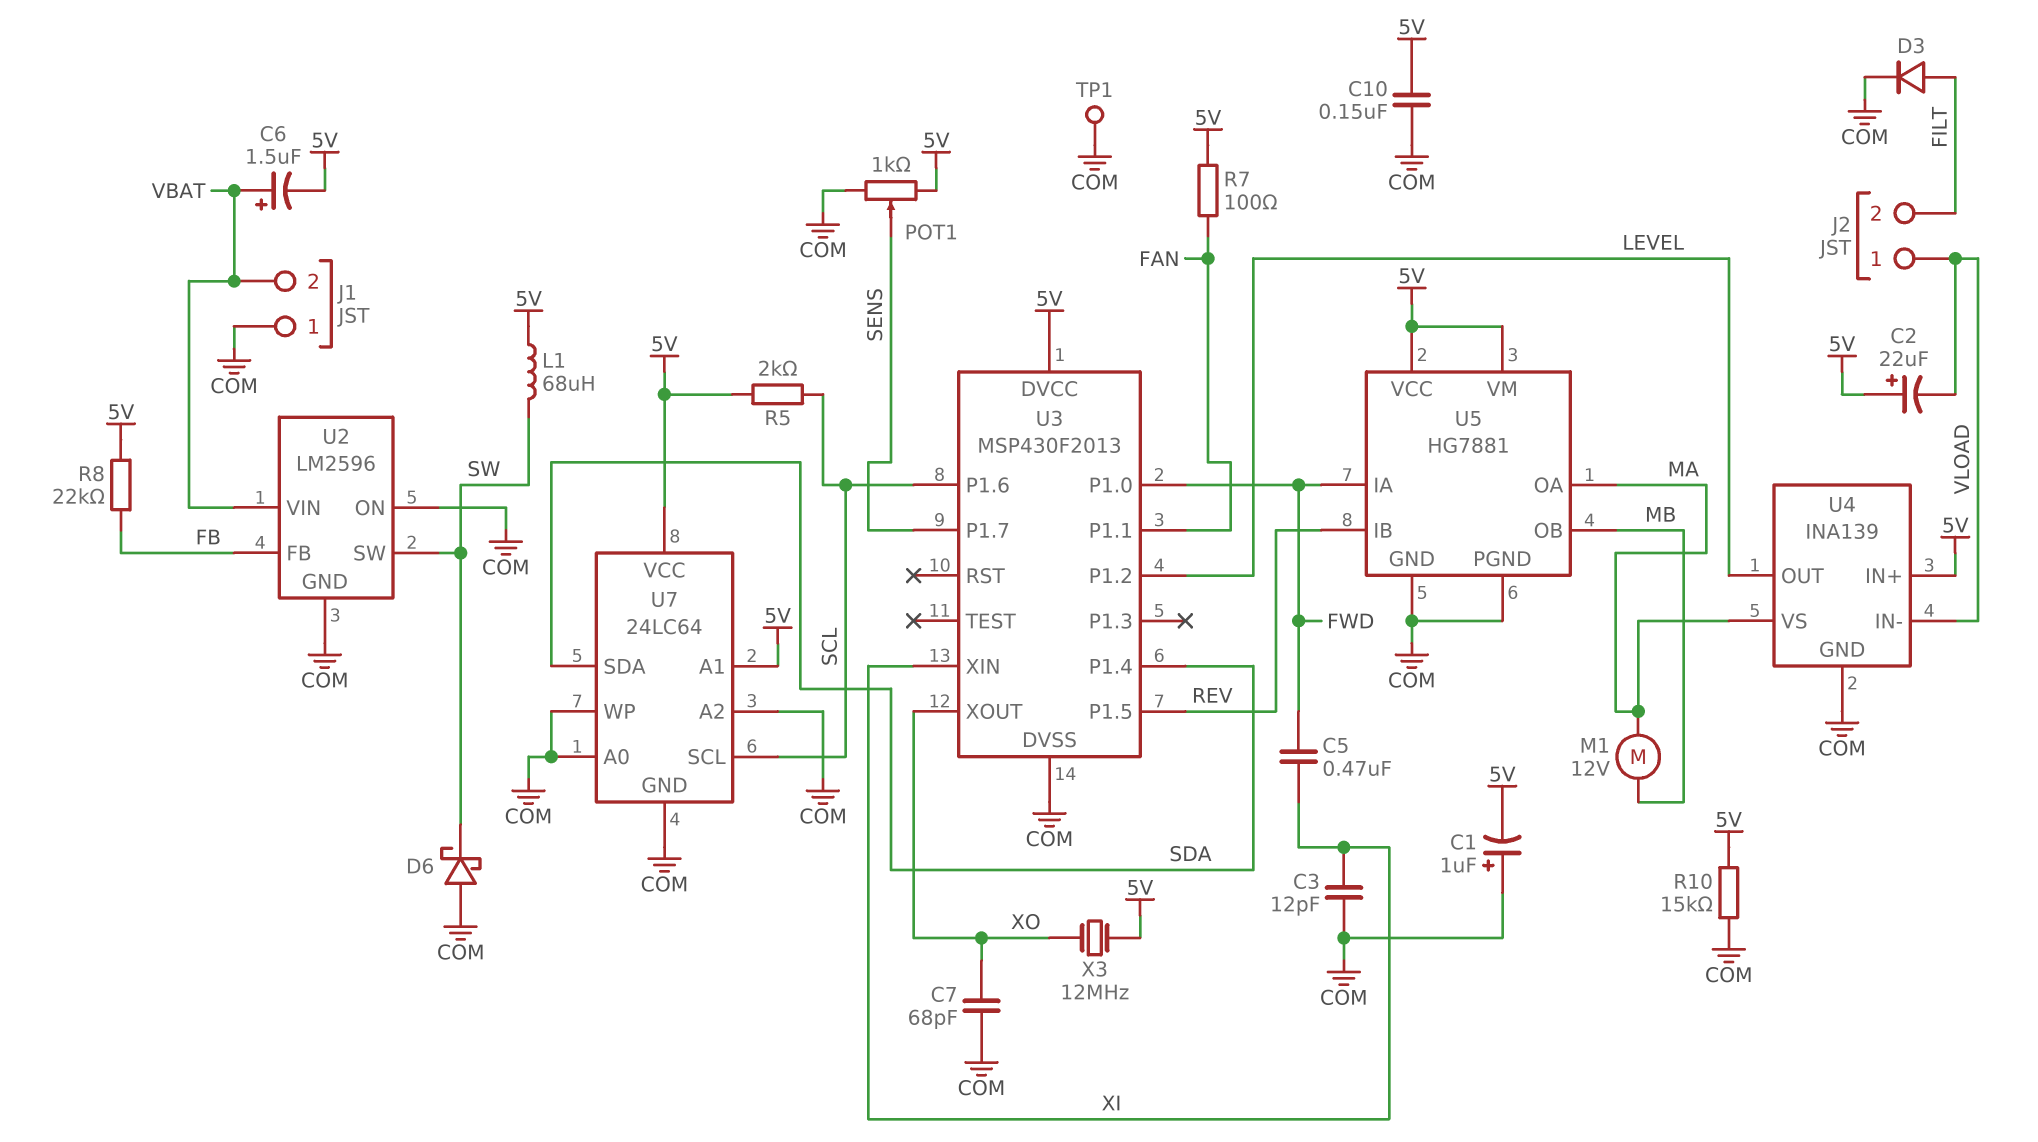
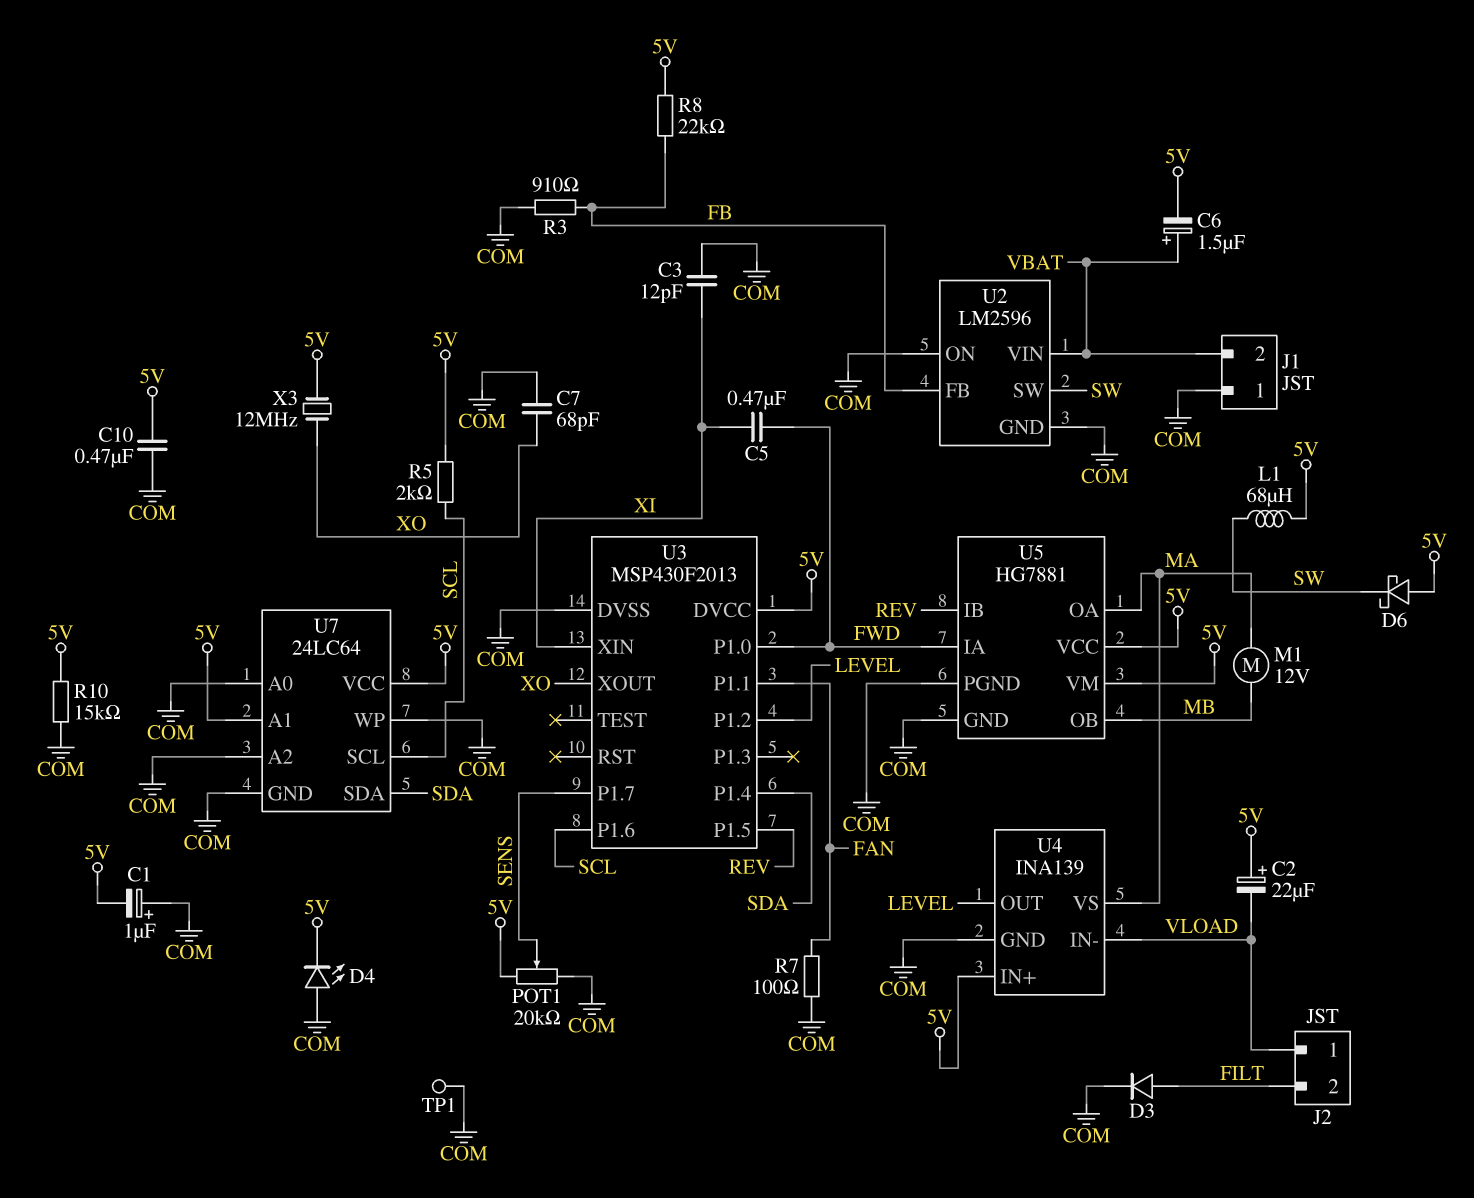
C10: 150nF (5V, COM) -> 470nF (5V, COM)
D4: none -> LED (A COM, K 5V)
D6: schottky (A COM, K SW) -> schottky (A 5V, K SW)
POT1: 1k (5V, COM, wiper SENS) -> 20k (5V, COM, wiper SENS)
R3: none -> 910 (COM, FB)
R7: 100 (5V, FAN) -> 100 (COM, FAN)

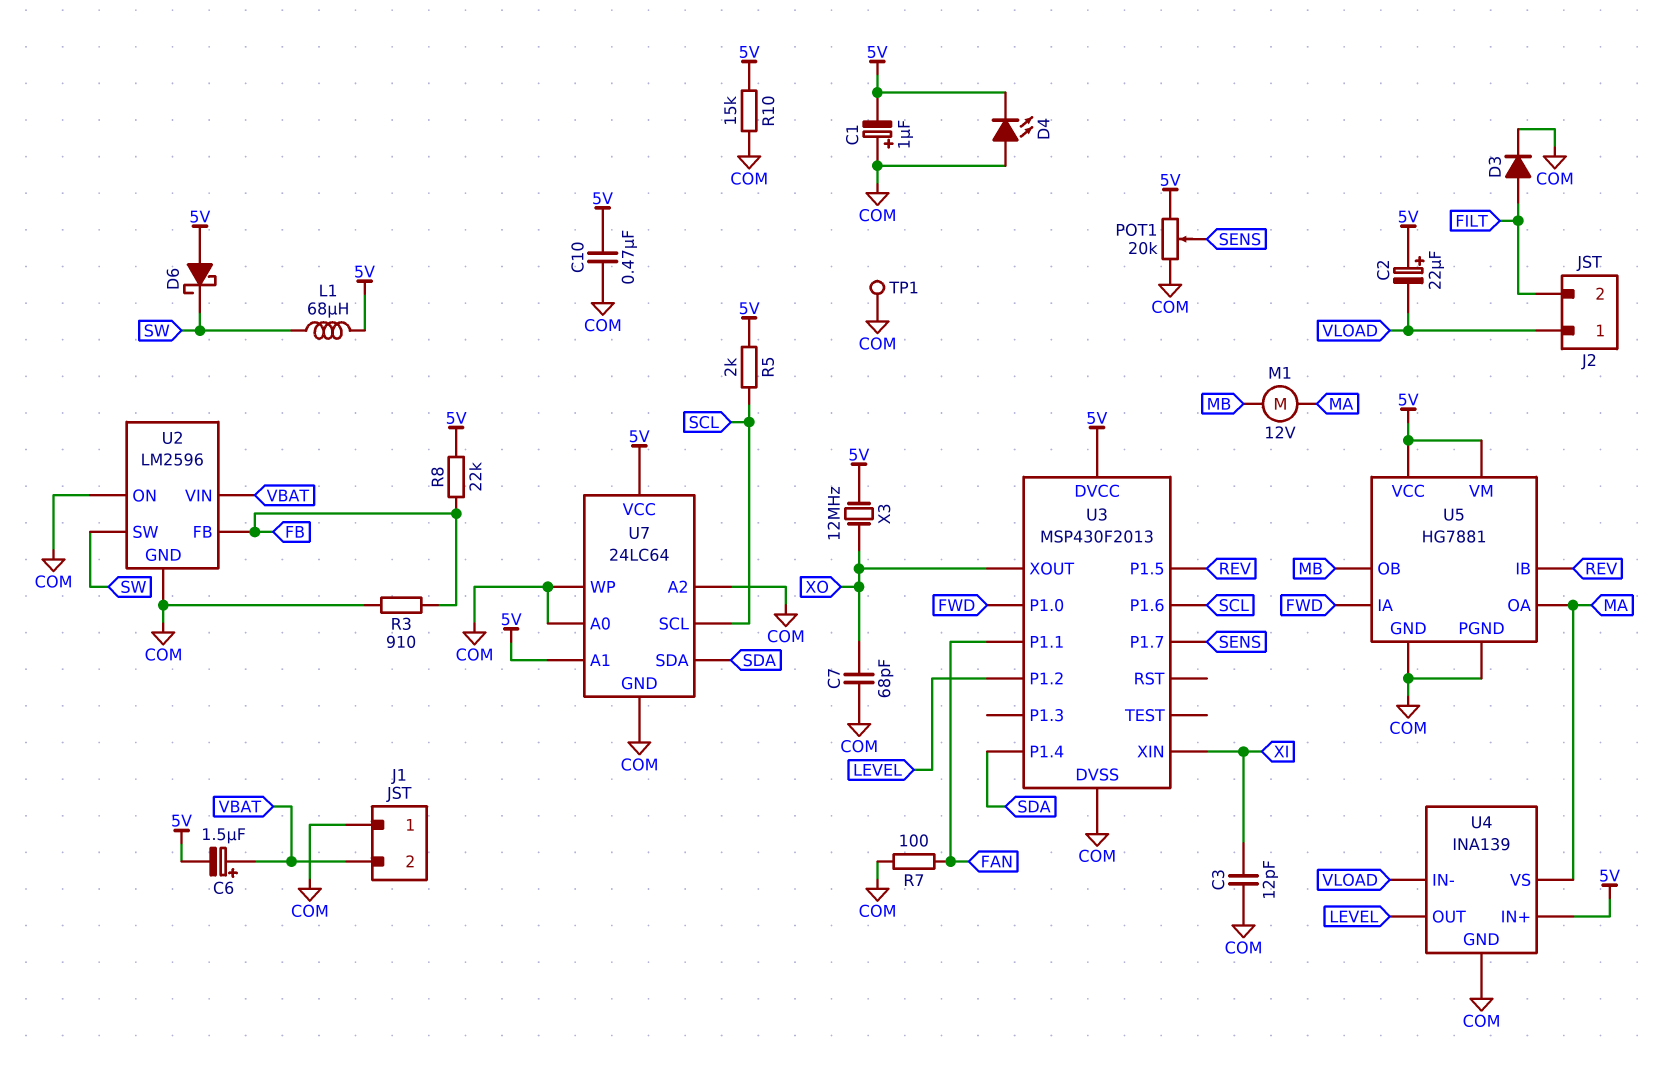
C5: 470nF (FWD, XI) -> none

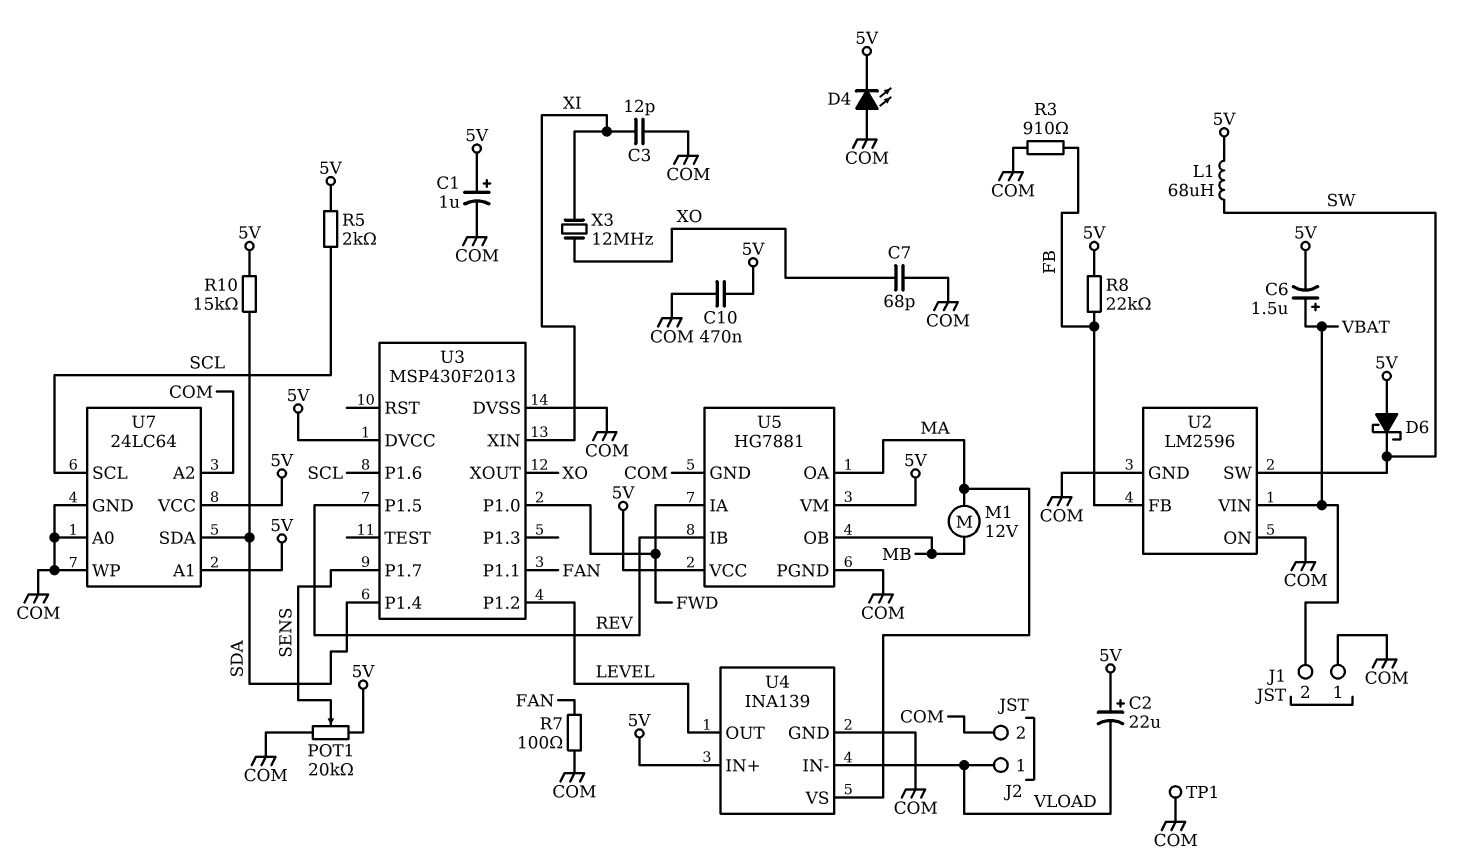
C1: 1uF (plus COM, minus 5V) -> 1uF (plus 5V, minus COM)
D3: diode (A FILT, K COM) -> none
J2 pin 2: FILT -> COM
R10: 15k (5V, COM) -> 15k (5V, SDA)
X3: 12MHz (5V, XO) -> 12MHz (XI, XO)

